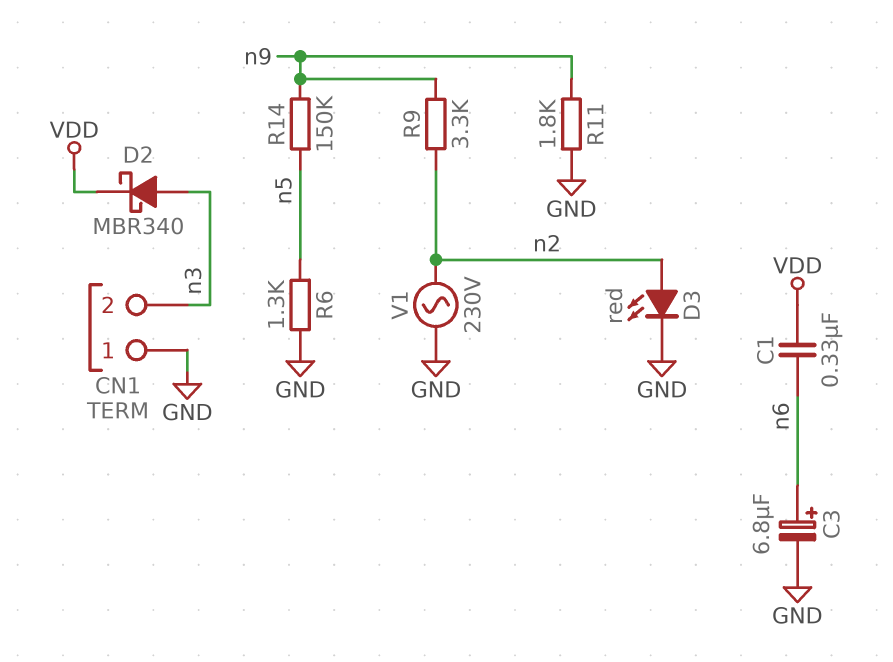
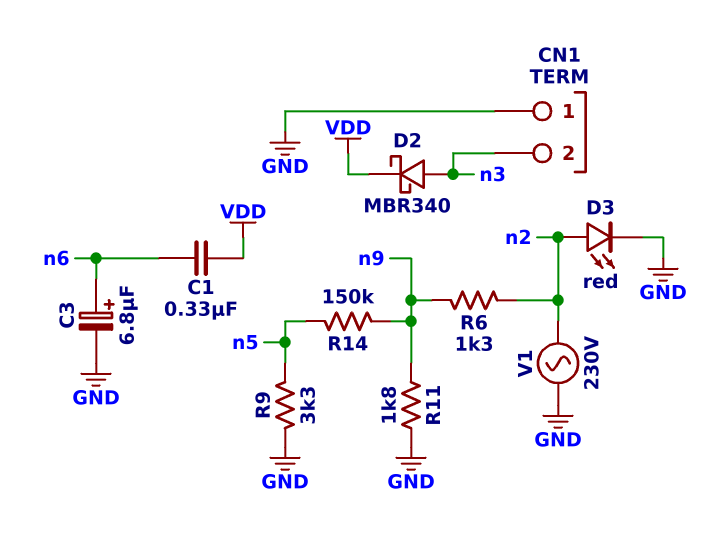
R6: 1.3k (GND, n5) -> 1.3k (n2, n9)
R9: 3.3k (n2, n9) -> 3.3k (GND, n5)

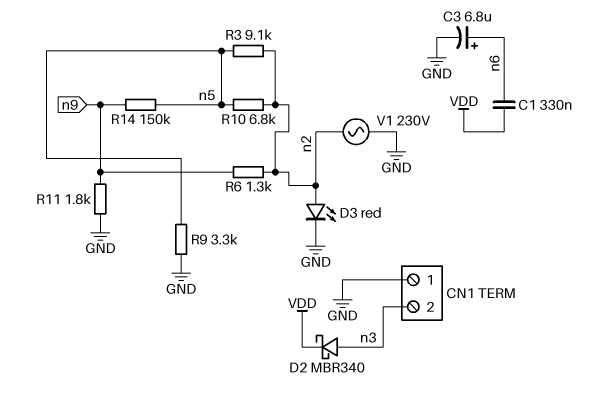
R3: none -> 9.1k (n2, n5)
R10: none -> 6.8k (n2, n5)

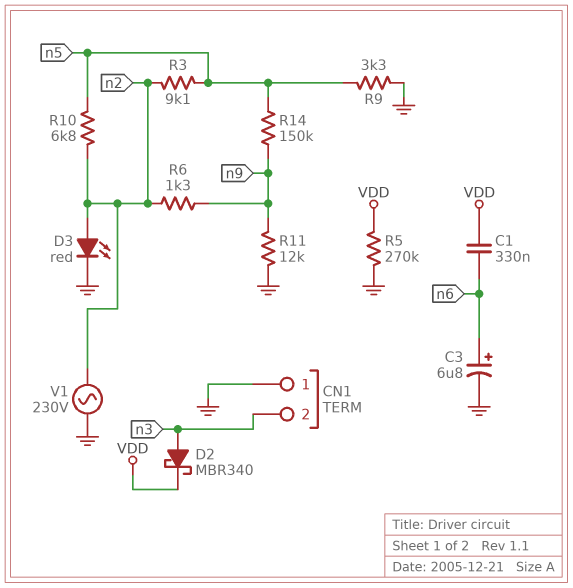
R5: none -> 270k (GND, VDD)
R11: 1.8k (GND, n9) -> 12k (GND, n9)

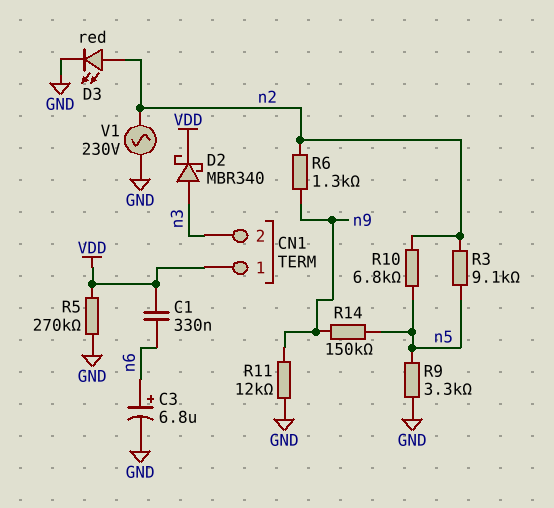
CN1 pin 1: GND -> VDD

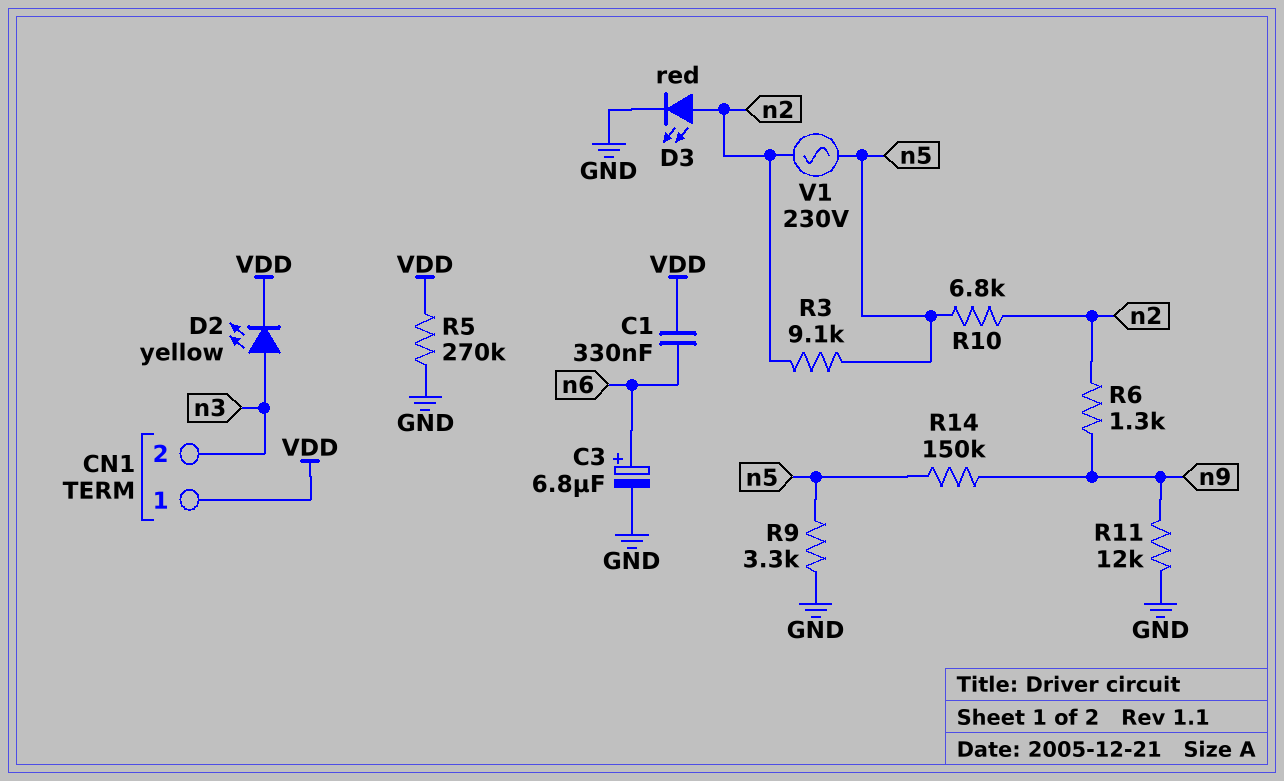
D2: schottky MBR340 (A n3, K VDD) -> LED yellow (A n3, K VDD)
V1: AC 230V (GND, n2) -> AC 230V (n2, n5)

